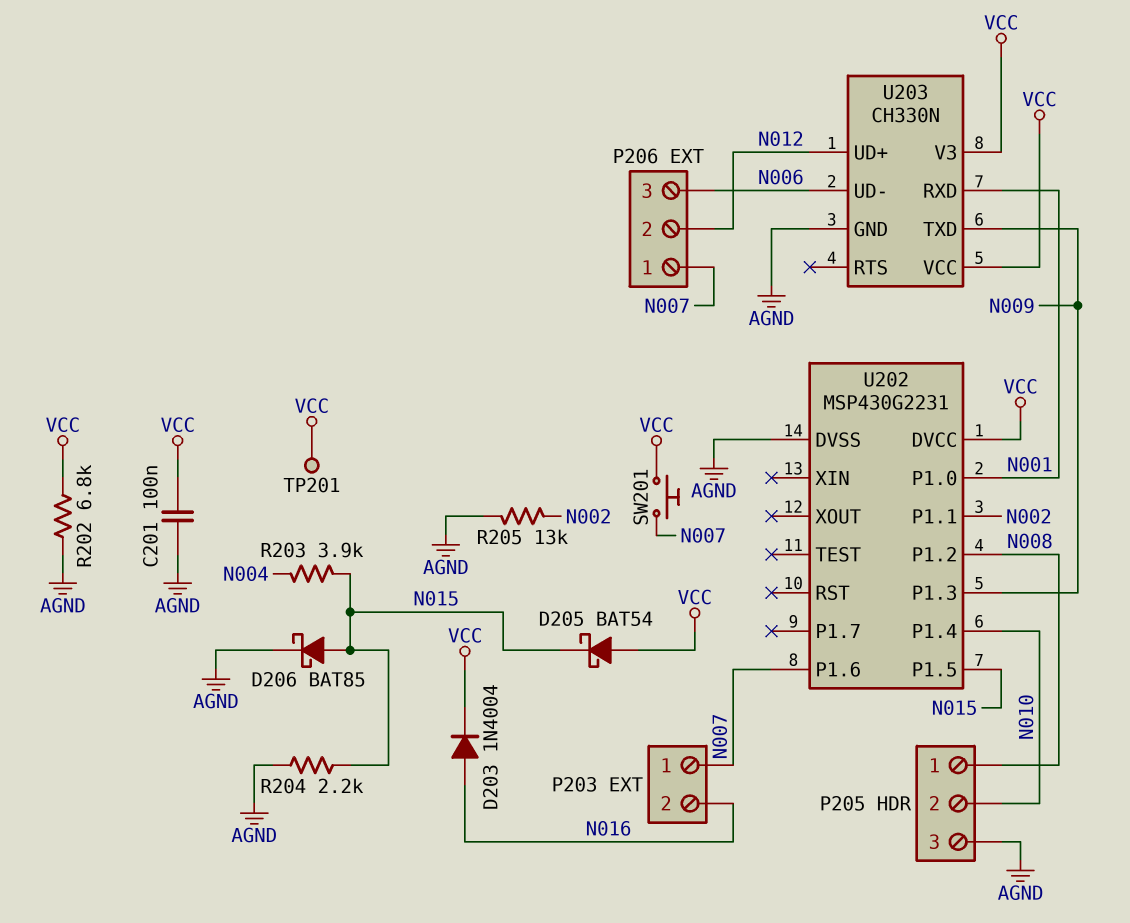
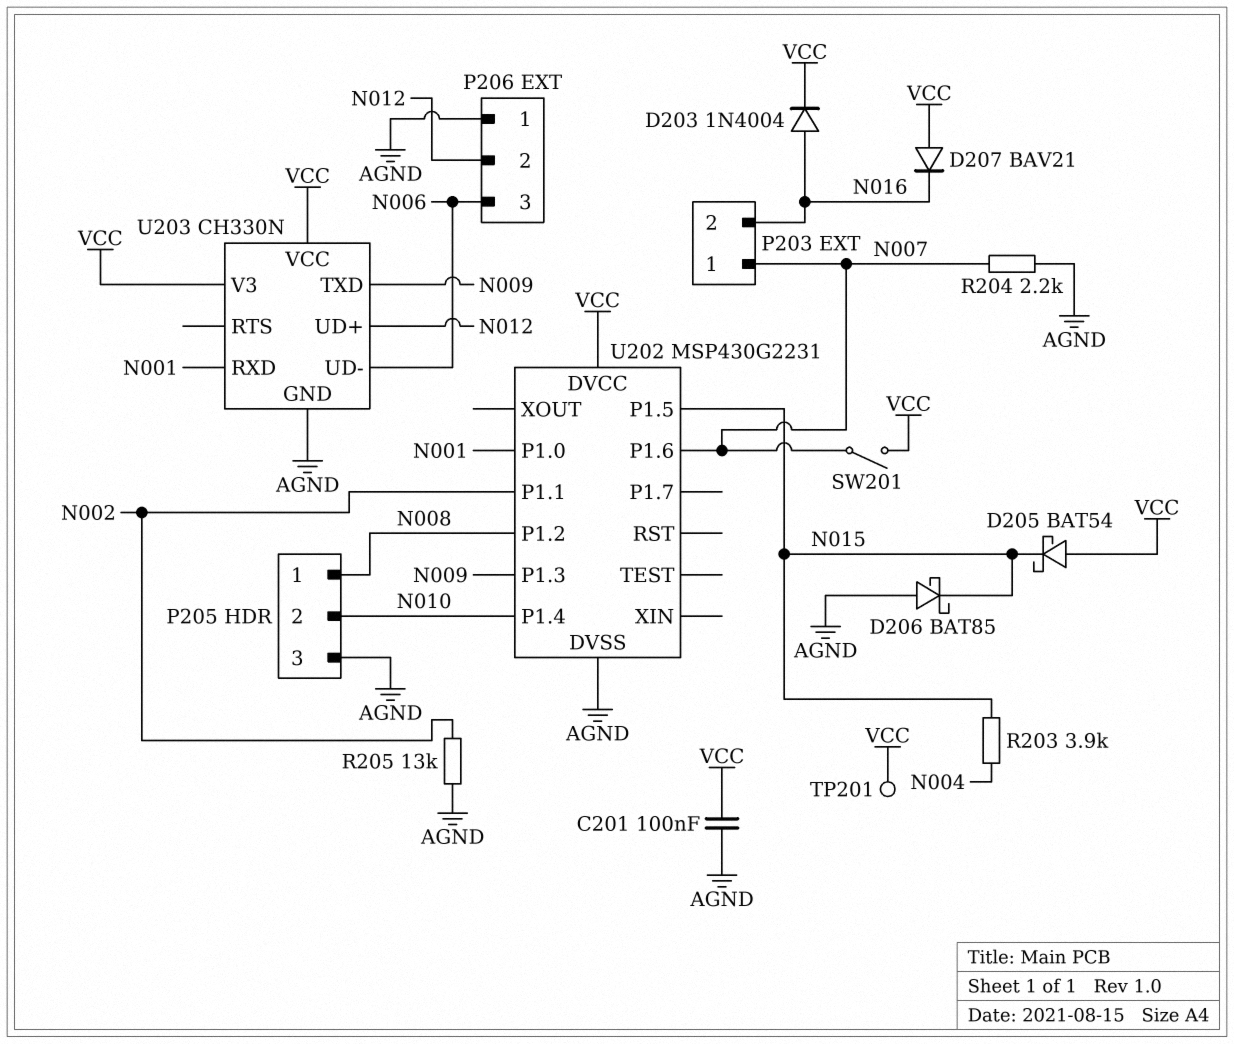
D206: schottky BAT85 (A N015, K AGND) -> schottky BAT85 (A AGND, K N015)
D207: none -> diode BAV21 (A VCC, K N016)
P206 pin 1: N007 -> AGND
R202: 6.8k (AGND, VCC) -> none
R204: 2.2k (AGND, N015) -> 2.2k (AGND, N007)
SW201: button (N007, VCC) -> switch (N007, VCC)

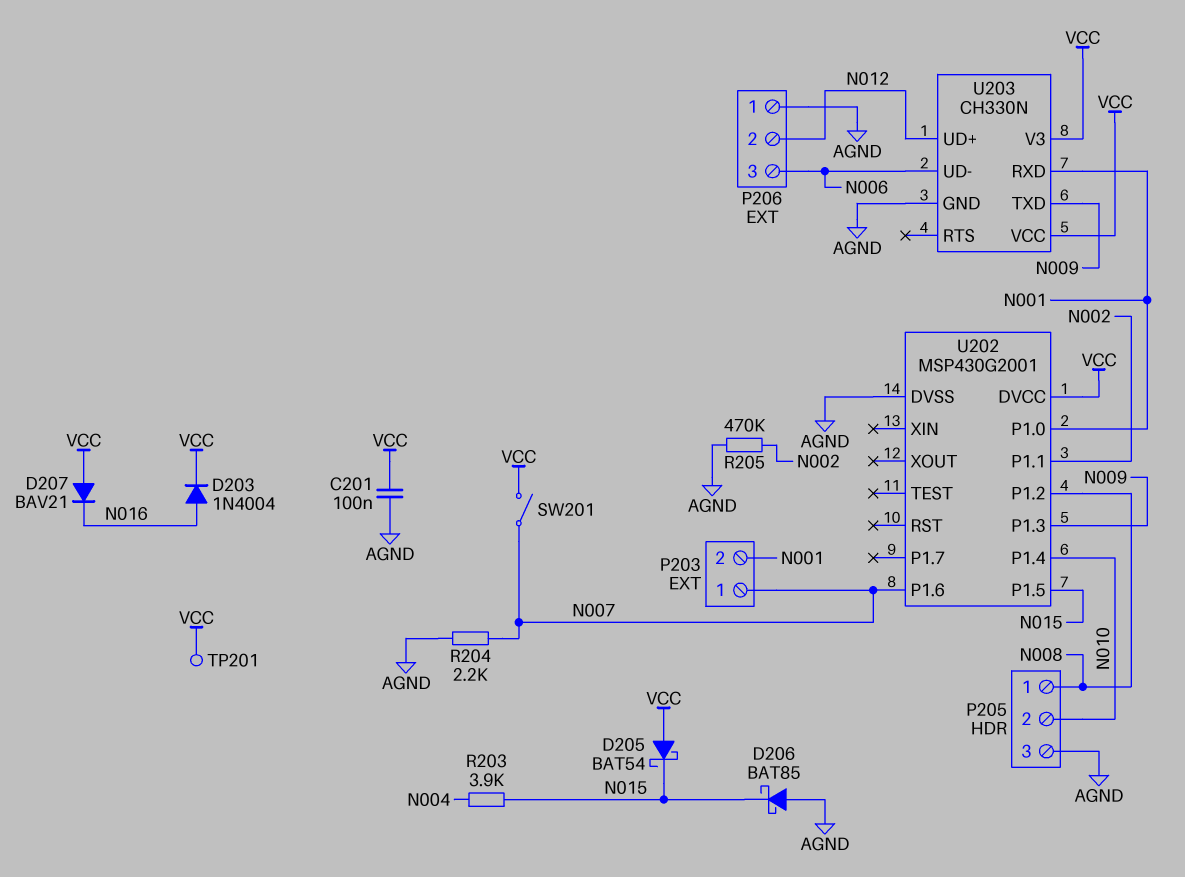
P203 pin 2: N016 -> N001
R205: 13k (AGND, N002) -> 470k (AGND, N002)
U202: MSP430G2231 -> MSP430G2001

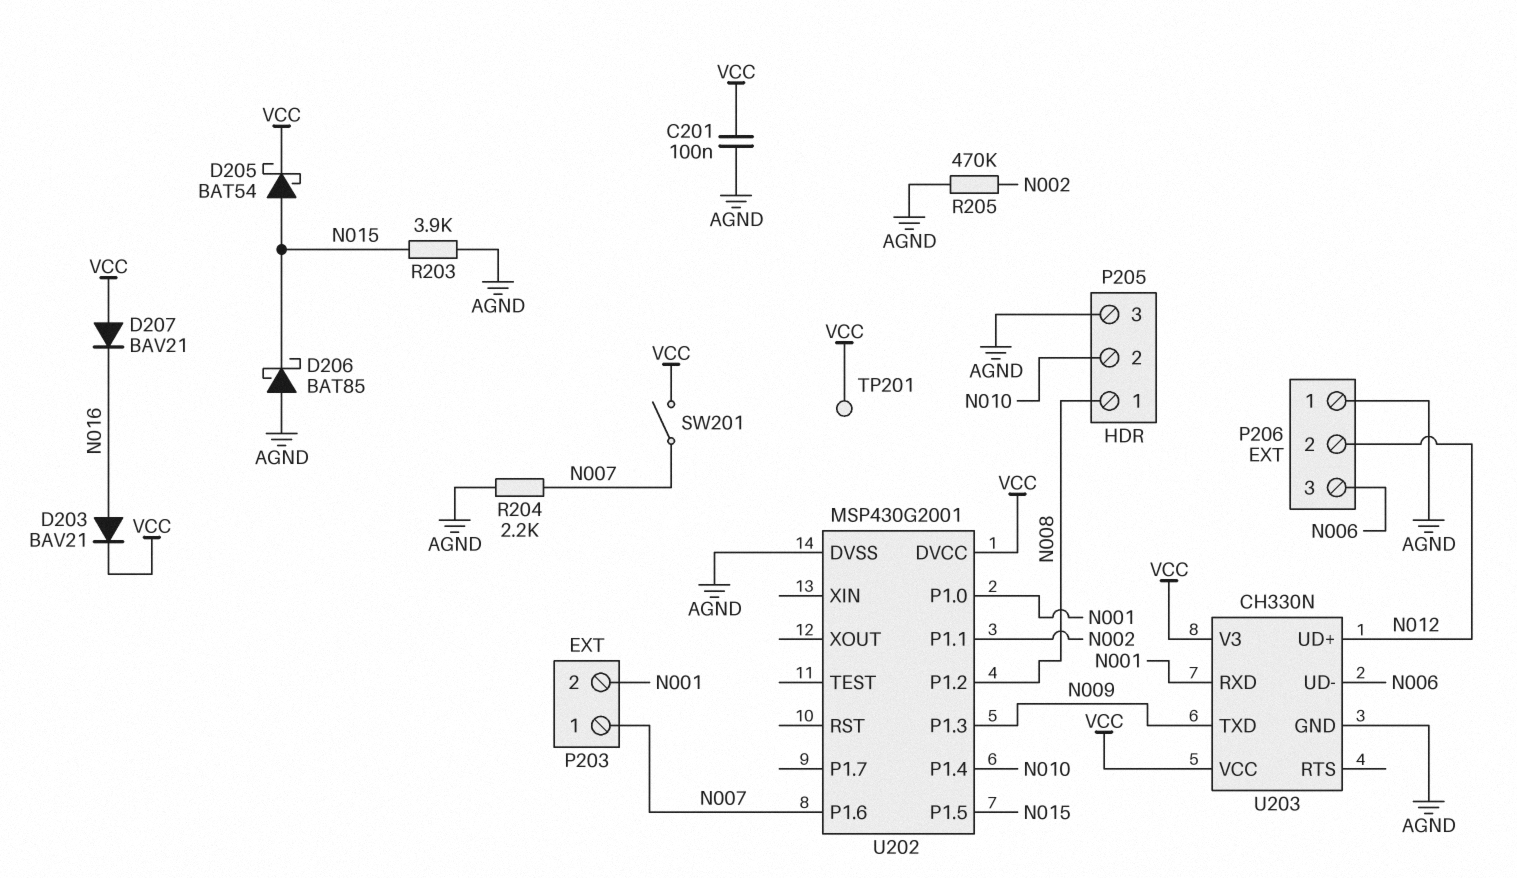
D203: diode 1N4004 (A N016, K VCC) -> diode BAV21 (A N016, K VCC)
D205: schottky BAT54 (A VCC, K N015) -> schottky BAT54 (A N015, K VCC)
R203: 3.9k (N004, N015) -> 3.9k (AGND, N015)

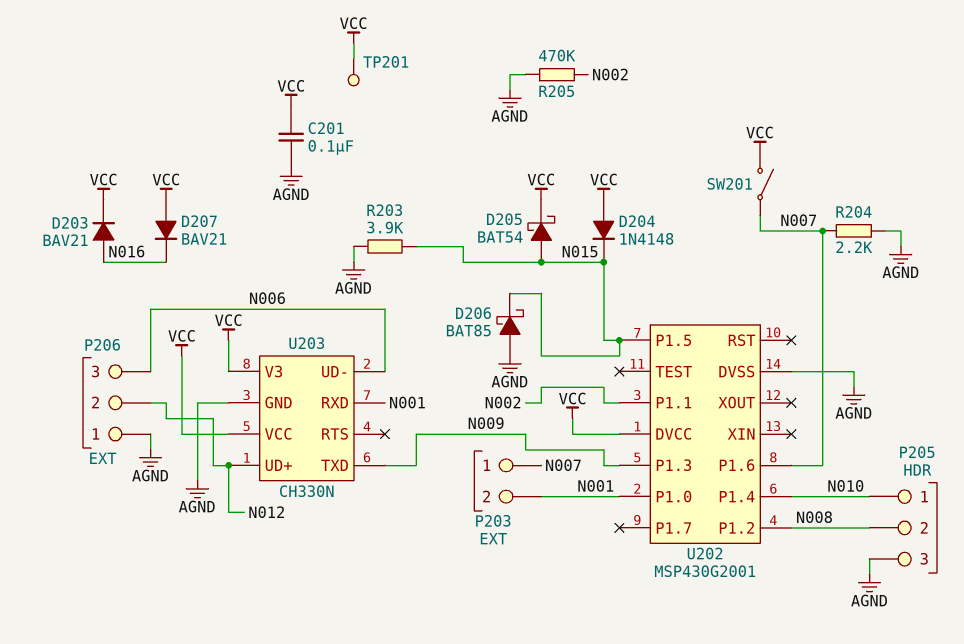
D204: none -> diode 1N4148 (A VCC, K N015)
P205 pin 1: N008 -> N010
P205 pin 2: N010 -> N008

